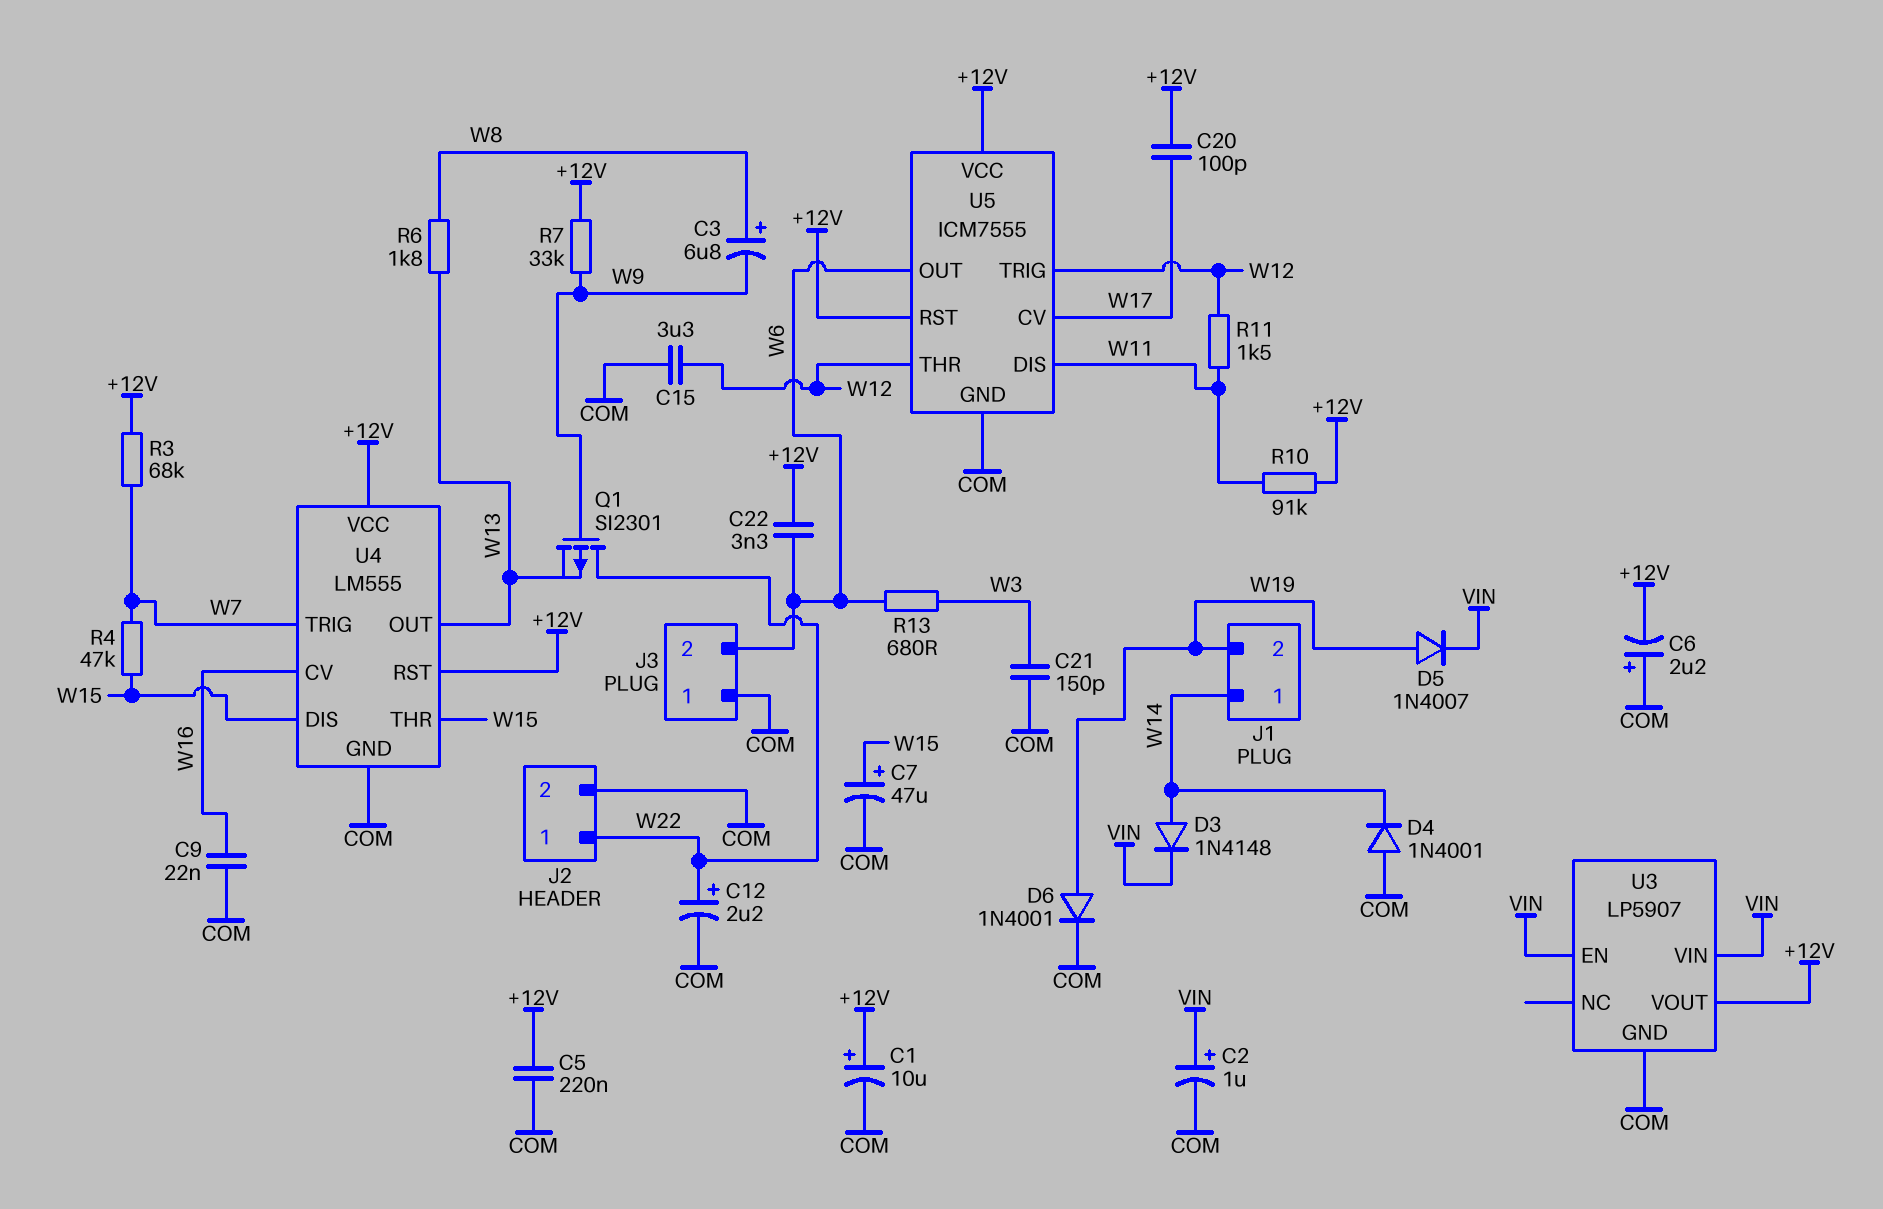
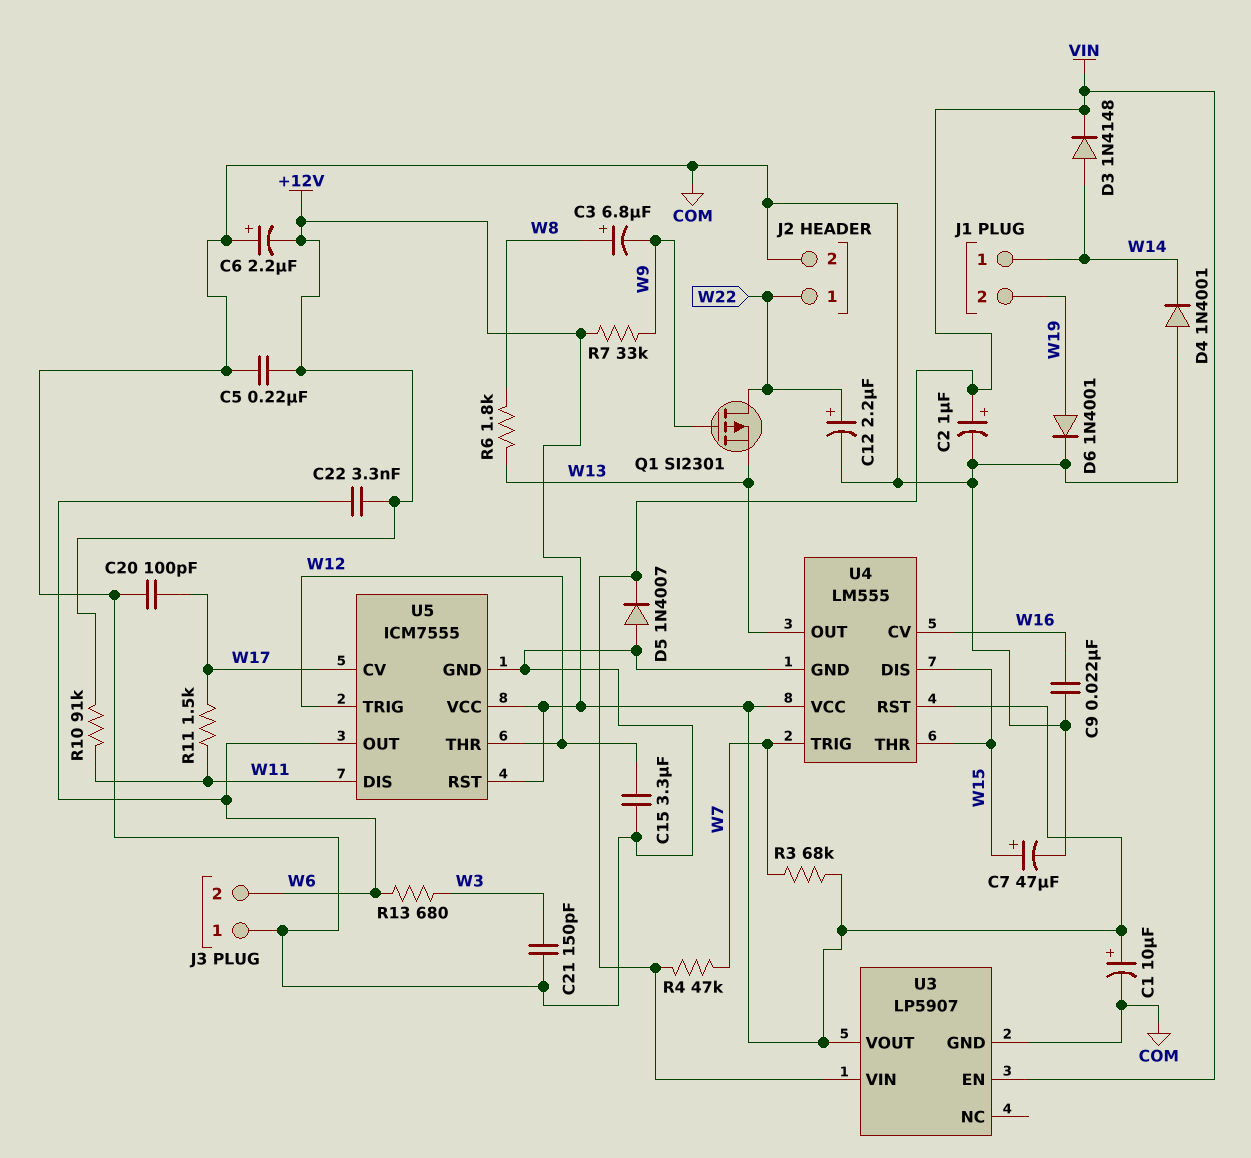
C20: 100pF (+12V, W17) -> 100pF (COM, W17)
D5: diode 1N4007 (A W19, K VIN) -> diode 1N4007 (A COM, K VIN)
R4: 47k (W7, W15) -> 47k (VIN, W7)
R11: 1.5k (W11, W12) -> 1.5k (W11, W17)

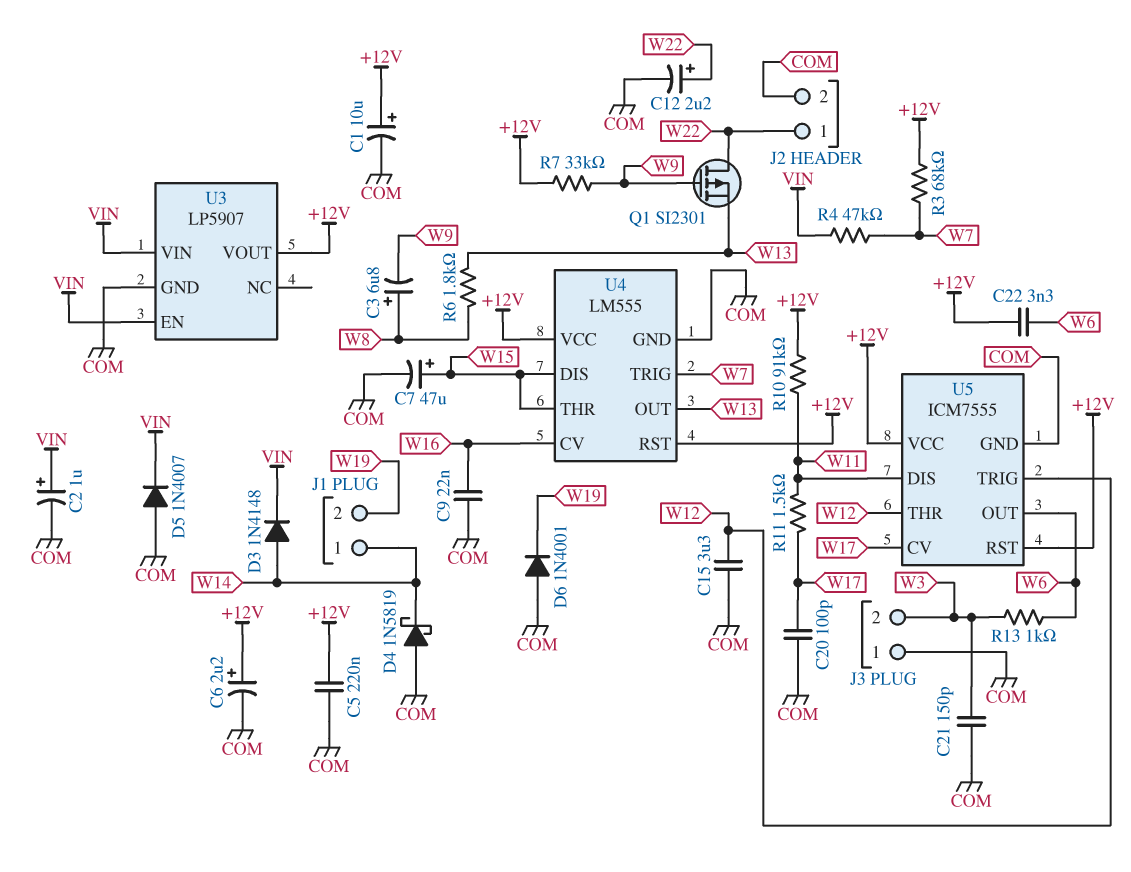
C6: 2.2uF (plus COM, minus +12V) -> 2.2uF (plus +12V, minus COM)
D4: diode 1N4001 (A COM, K W14) -> schottky 1N5819 (A COM, K W14)
D6: diode 1N4001 (A W19, K COM) -> diode 1N4001 (A COM, K W19)
J3 pin 2: W6 -> W3
R13: 680 (W3, W6) -> 1k (W3, W6)

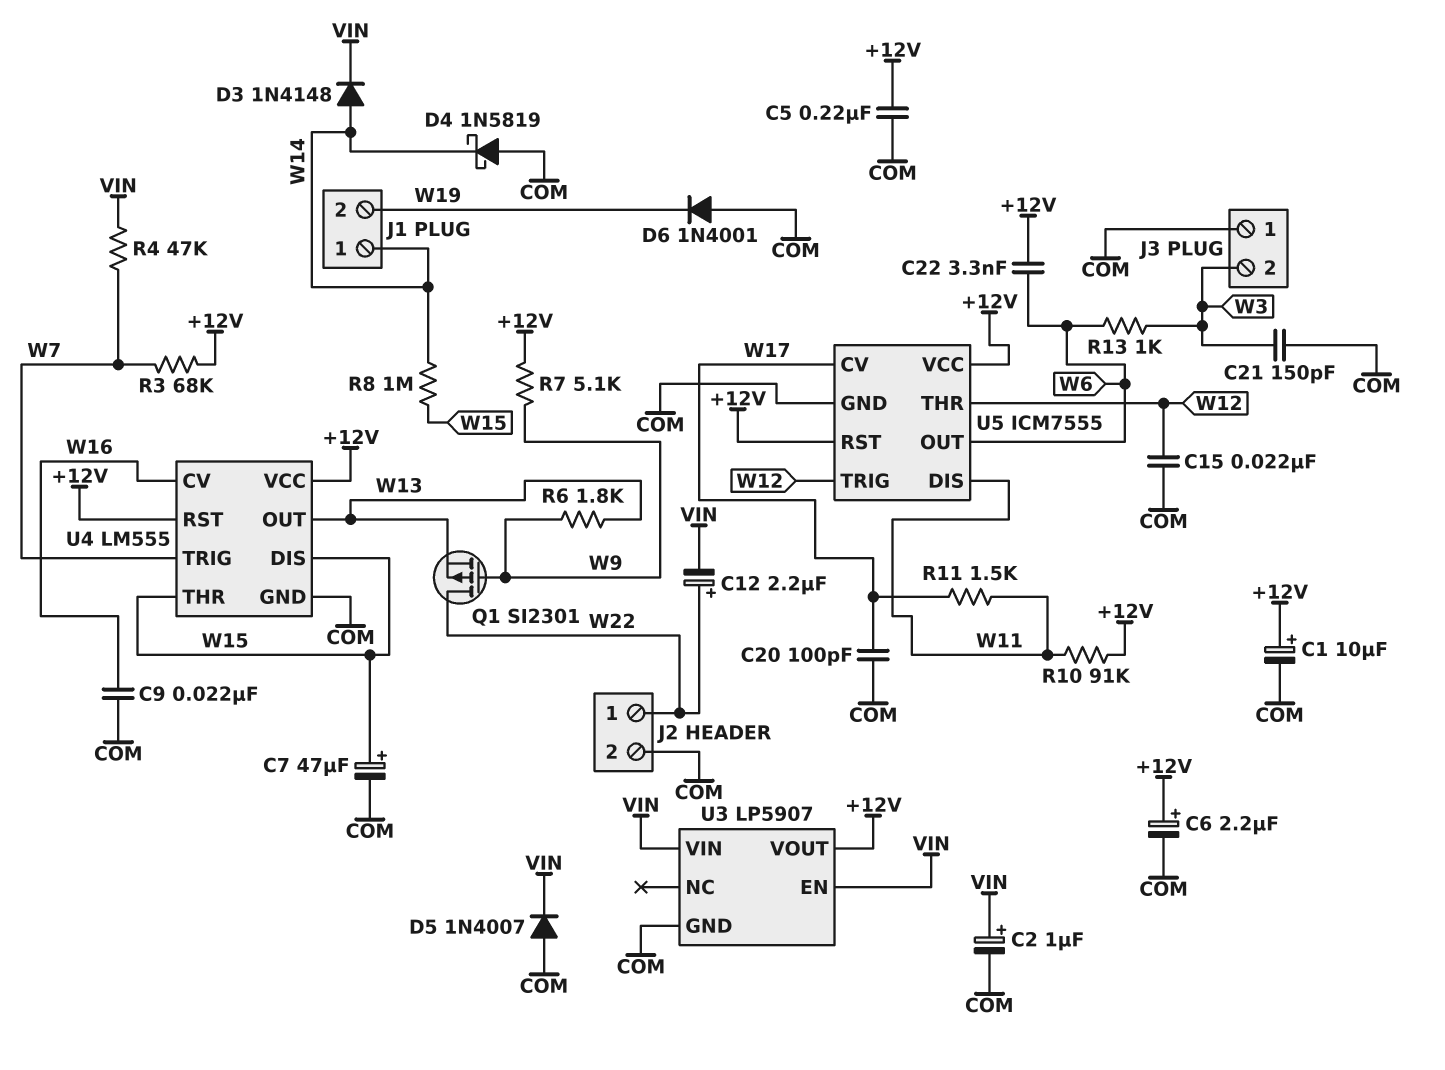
C3: 6.8uF (plus W8, minus W9) -> none
C12: 2.2uF (plus W22, minus COM) -> 2.2uF (plus W22, minus VIN)
C15: 3.3uF (COM, W12) -> 22nF (COM, W12)
R6: 1.8k (W8, W13) -> 1.8k (W9, W13)
R7: 33k (+12V, W9) -> 5.1k (+12V, W9)
R8: none -> 1M (W14, W15)

